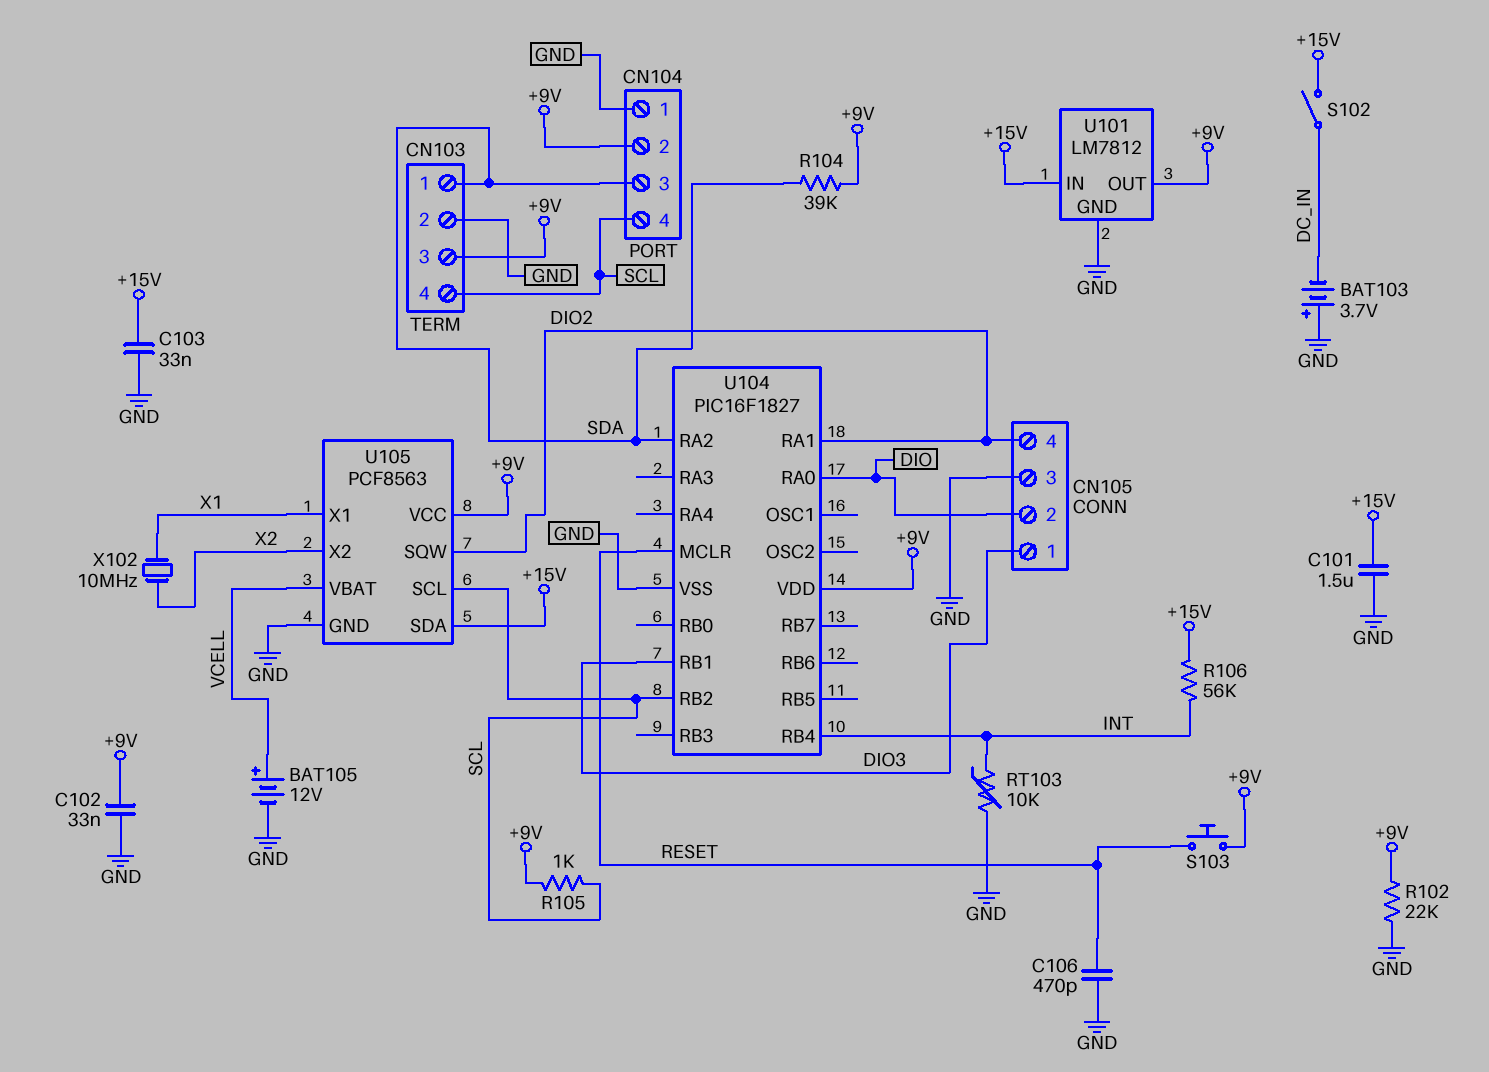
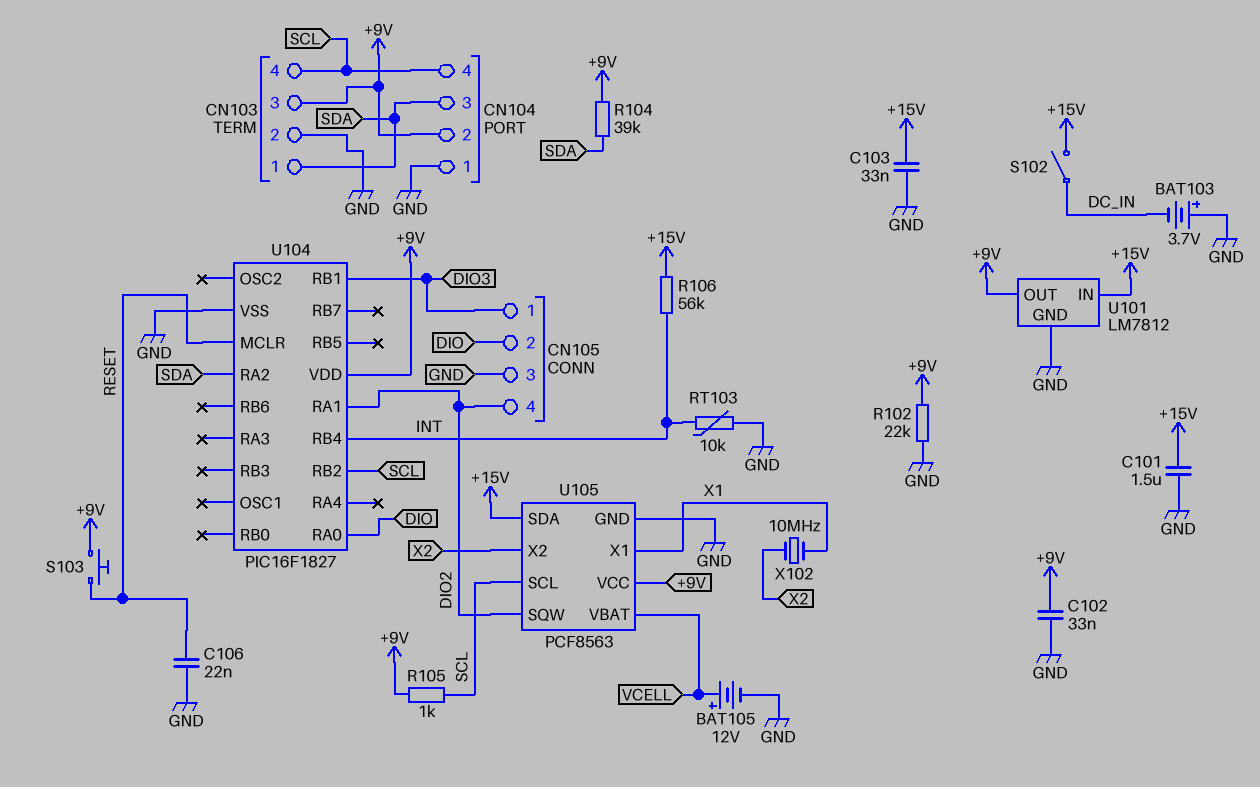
C106: 470pF (GND, RESET) -> 22nF (GND, RESET)

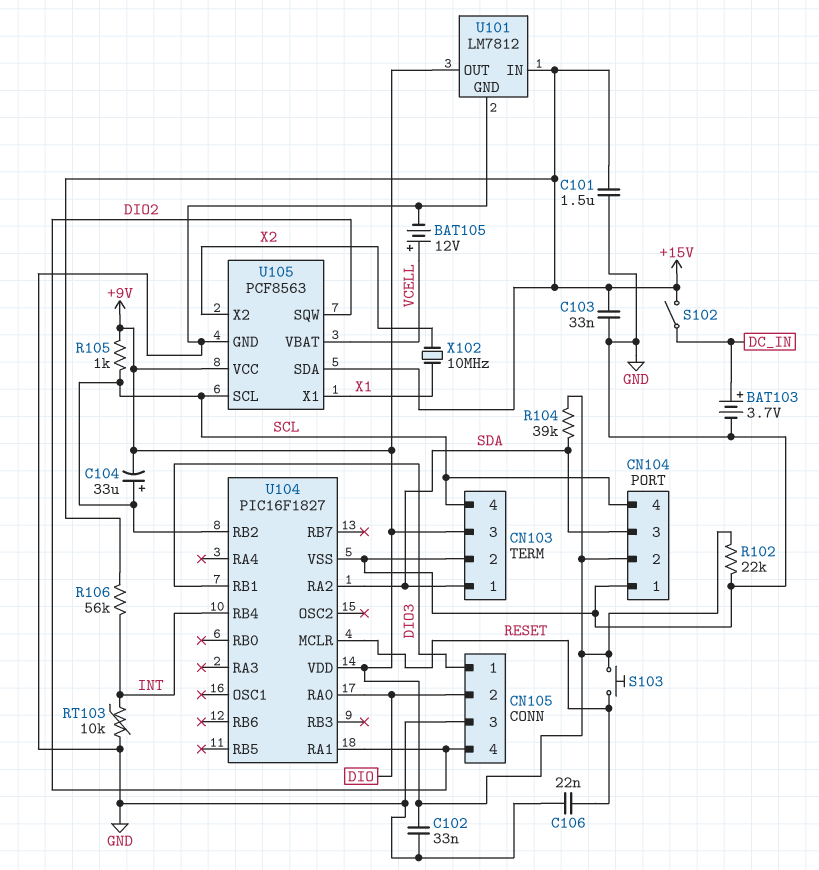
BAT103: 3.7V (plus GND, minus DC_IN) -> 3.7V (plus DC_IN, minus GND)
C104: none -> 33uF (plus SCL, minus +9V)

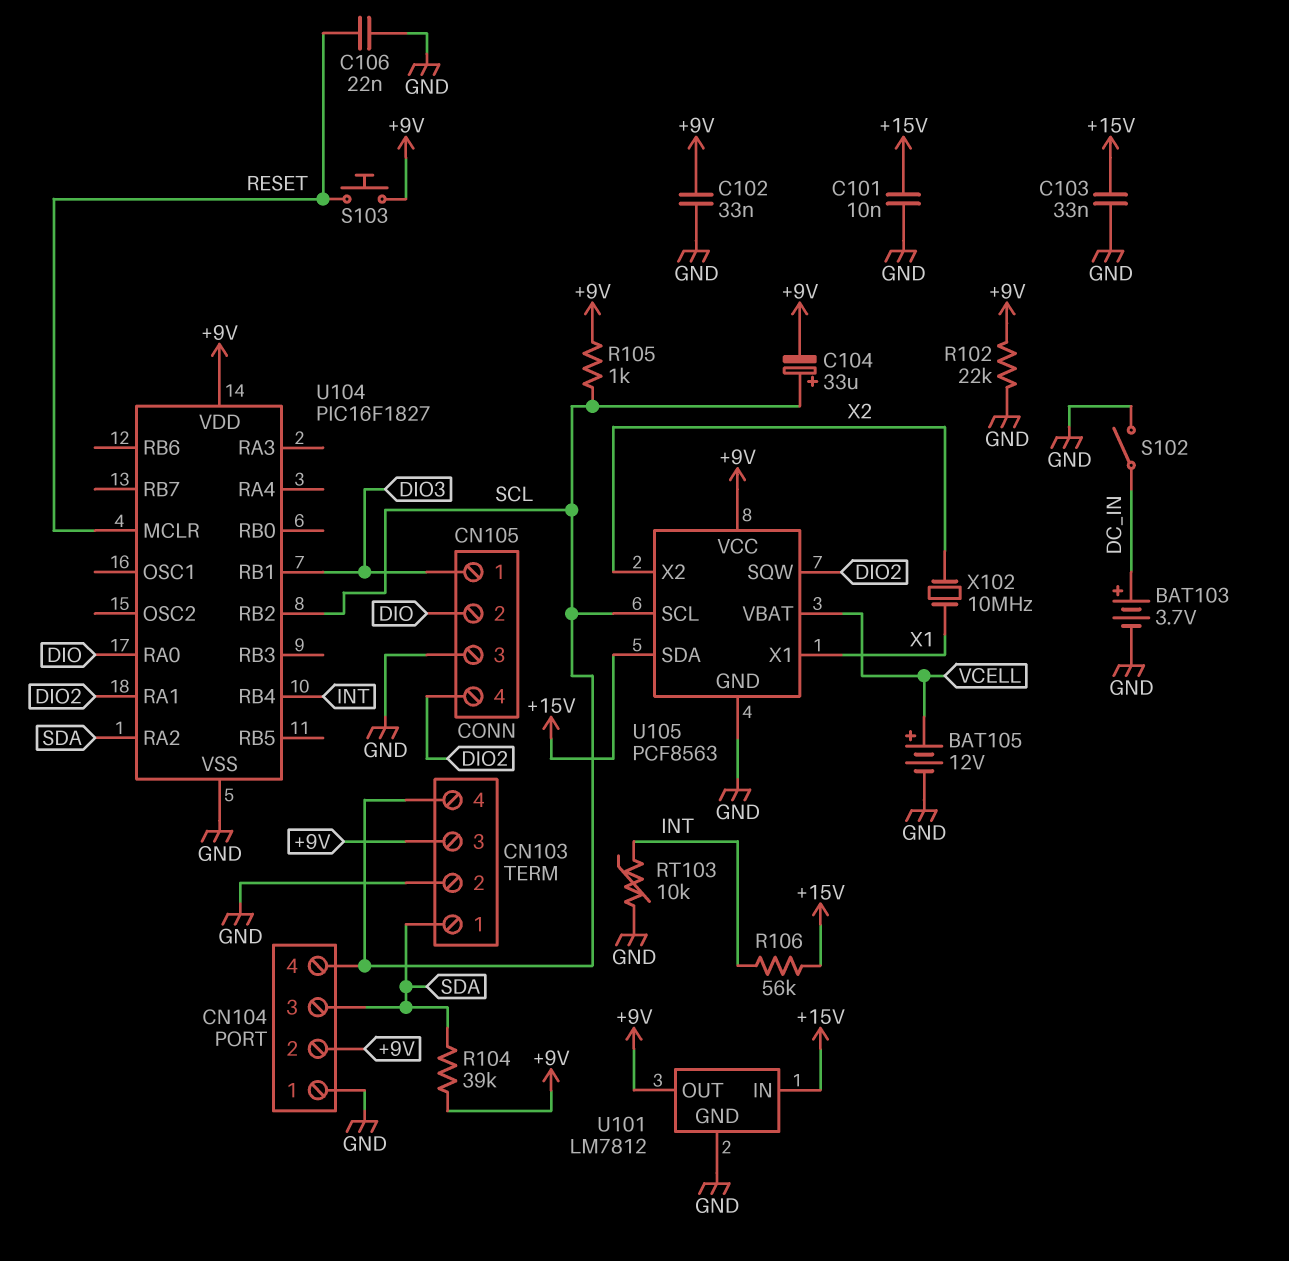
C101: 1.5uF (+15V, GND) -> 10nF (+15V, GND)
S102: switch (+15V, DC_IN) -> switch (DC_IN, GND)

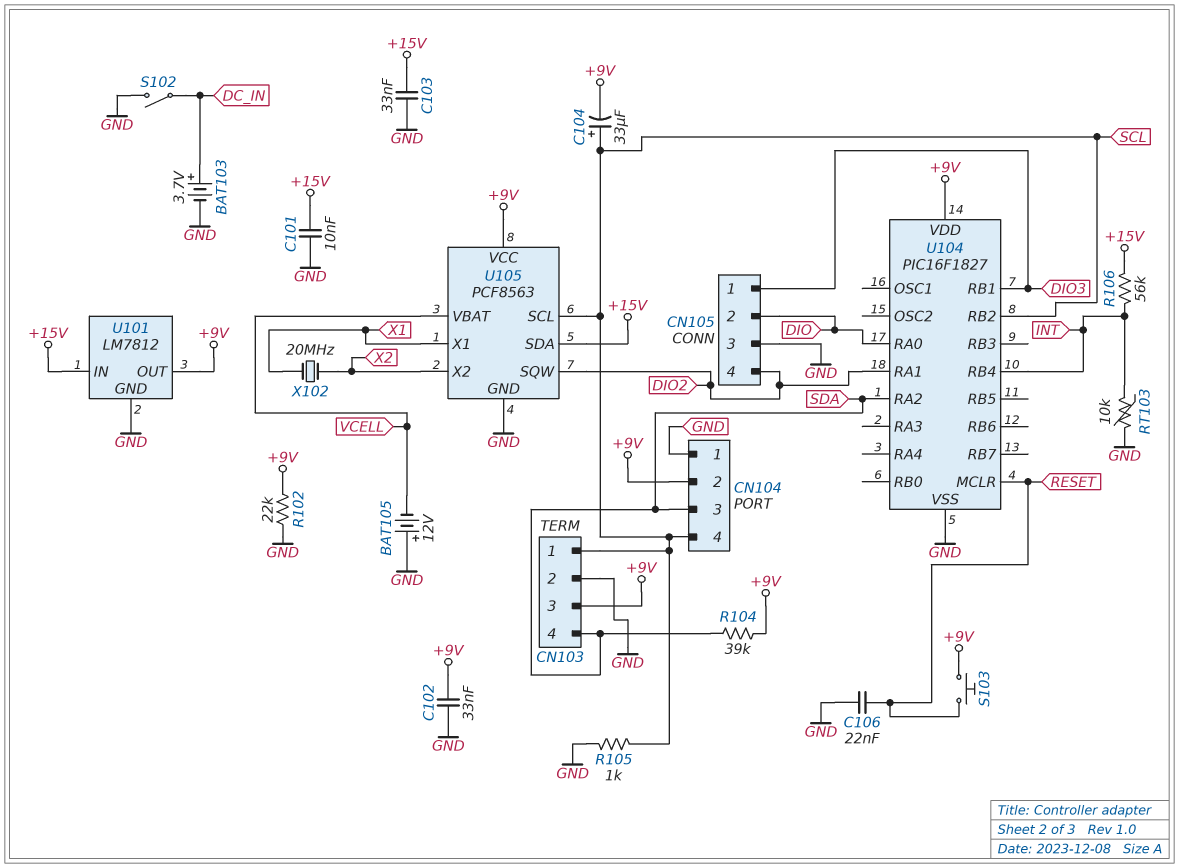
BAT105: 12V (plus VCELL, minus GND) -> 12V (plus GND, minus VCELL)
CN103 pin 1: SDA -> SCL
CN103 pin 4: SCL -> SDA
R105: 1k (+9V, SCL) -> 1k (GND, SCL)
X102: 10MHz (X1, X2) -> 20MHz (X1, X2)

